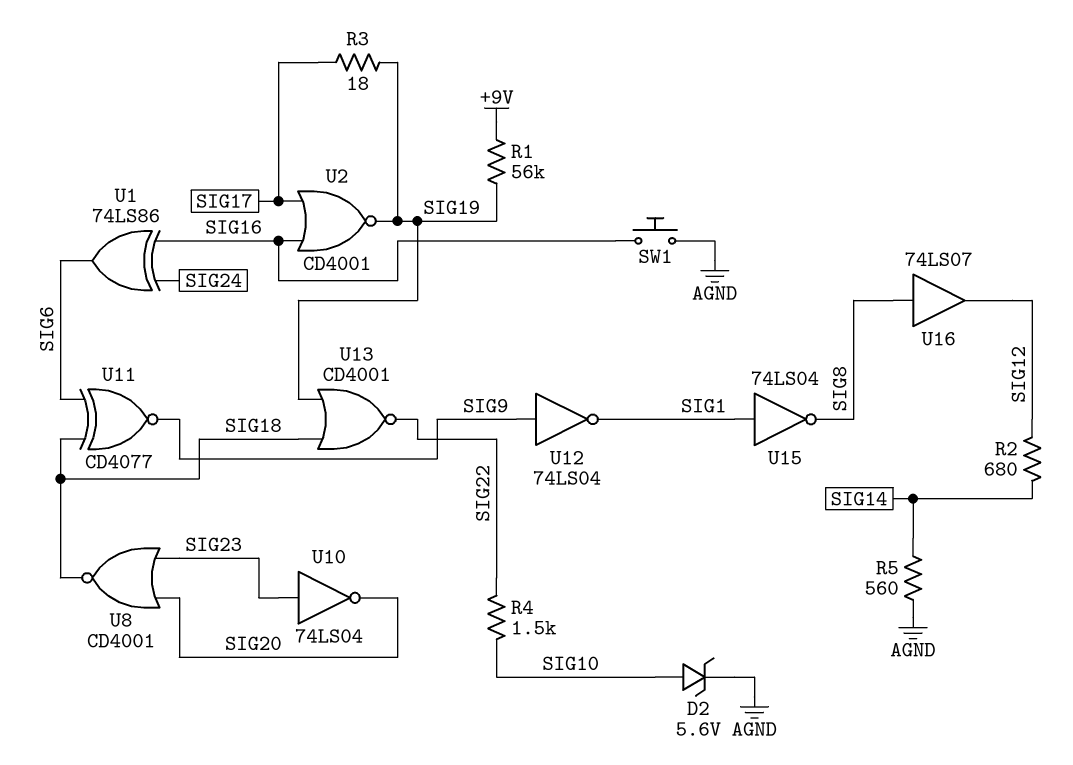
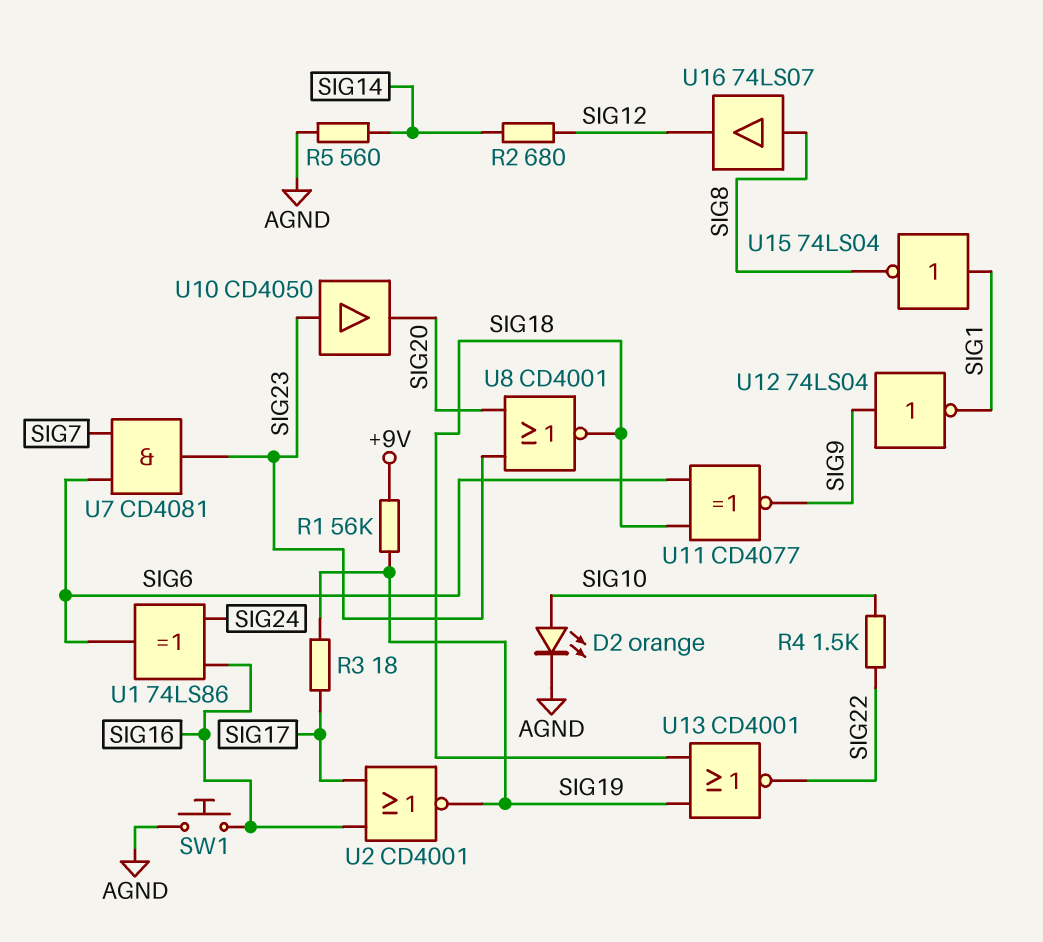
D2: zener 5.6V (A SIG10, K AGND) -> LED orange (A SIG10, K AGND)
U7: none -> AND CD4081 (in SIG6, in SIG7, out SIG23)
U10: NOT 74LS04 (in SIG23, out SIG20) -> buffer CD4050 (in SIG23, out SIG20)

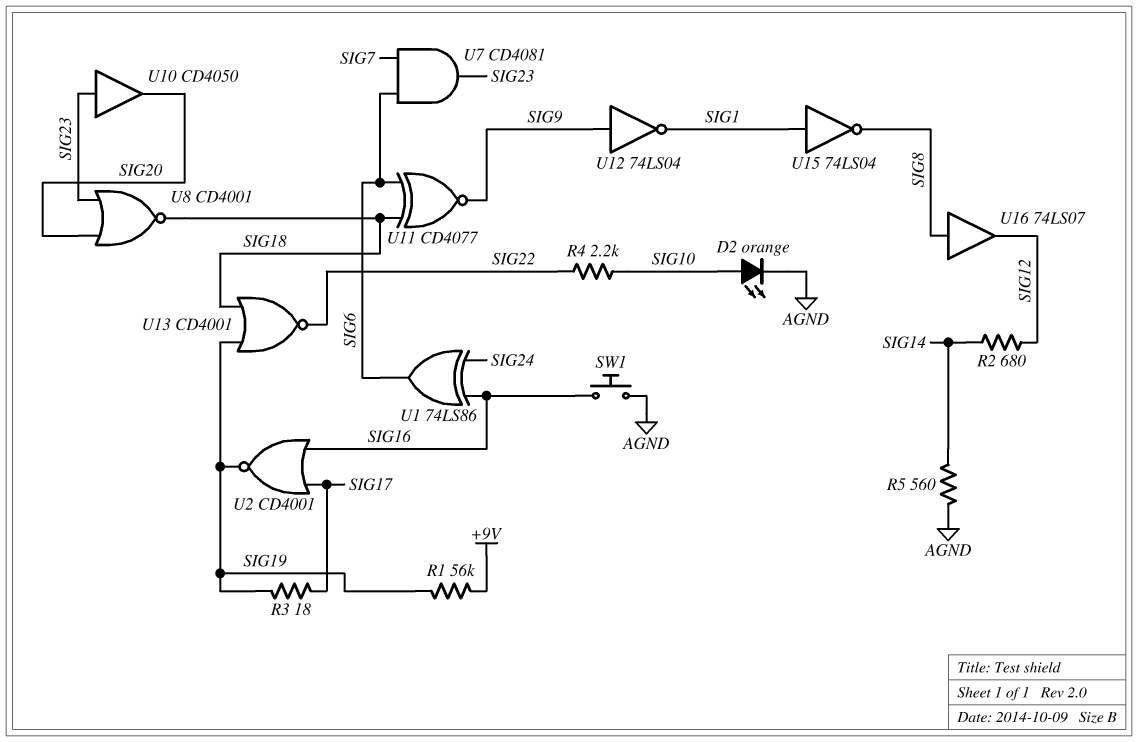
R4: 1.5k (SIG10, SIG22) -> 2.2k (SIG10, SIG22)

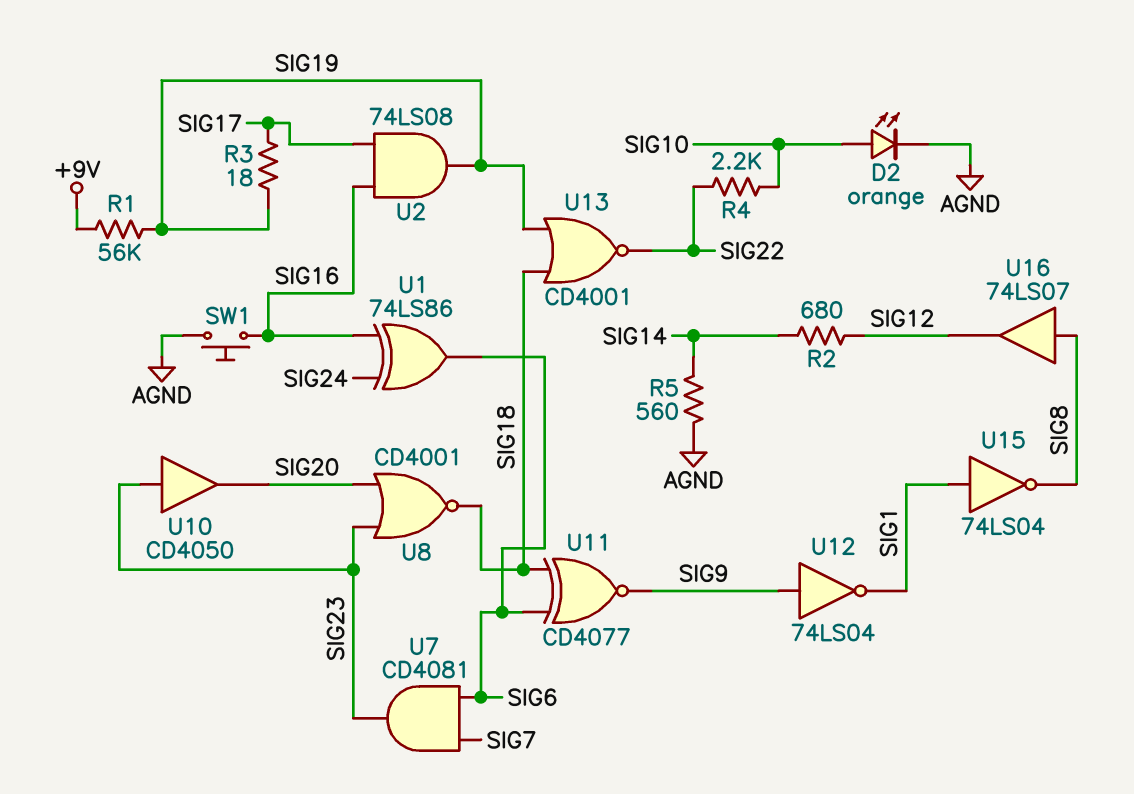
U2: NOR CD4001 (in SIG16, in SIG17, out SIG19) -> AND 74LS08 (in SIG16, in SIG17, out SIG19)

